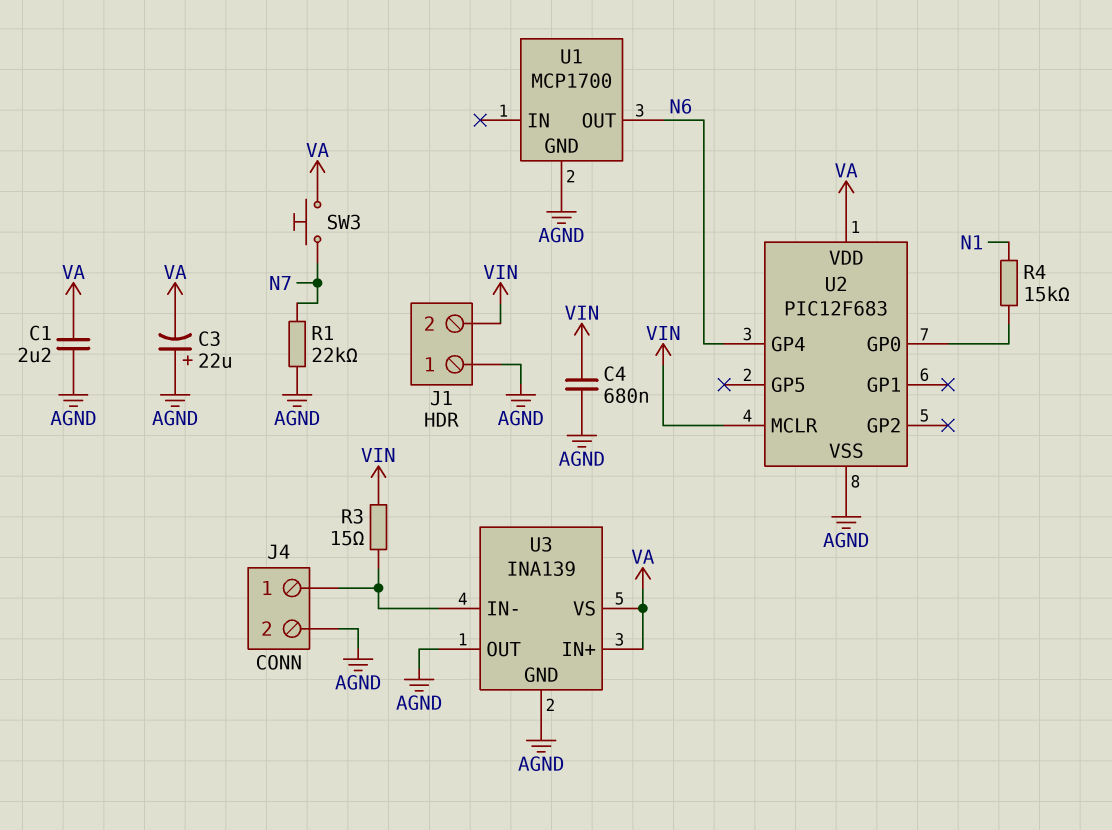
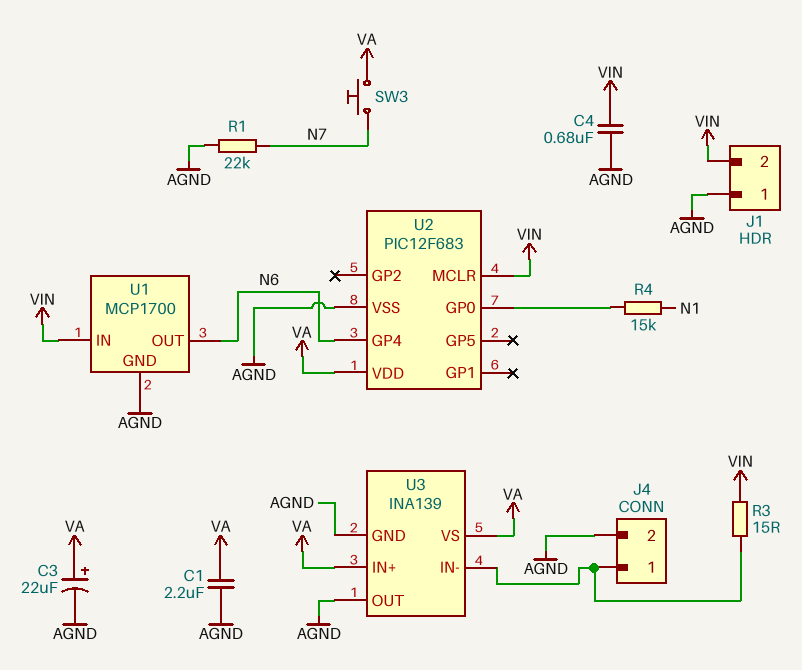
C3: 22uF (plus AGND, minus VA) -> 22uF (plus VA, minus AGND)
U1 pin IN: none -> VIN

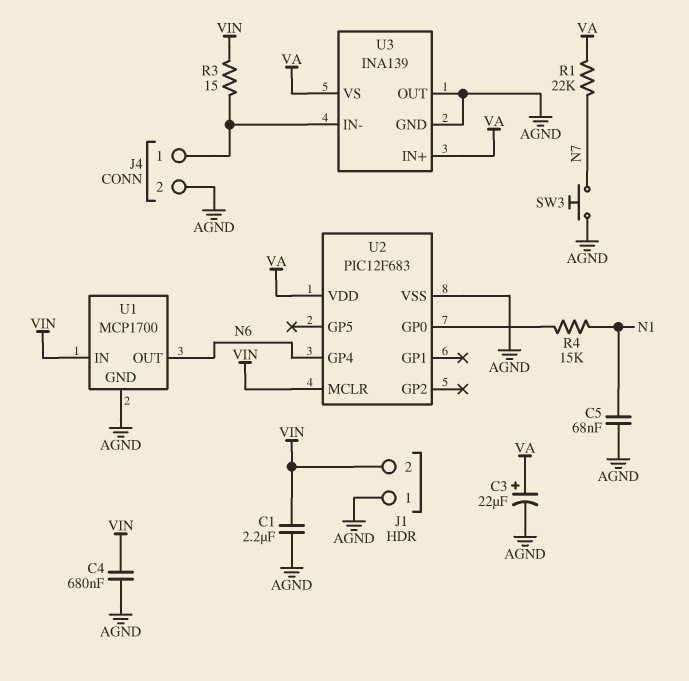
C1: 2.2uF (AGND, VA) -> 2.2uF (AGND, VIN)
C5: none -> 68nF (AGND, N1)
R1: 22k (AGND, N7) -> 22k (N7, VA)
SW3: button (N7, VA) -> button (AGND, N7)

